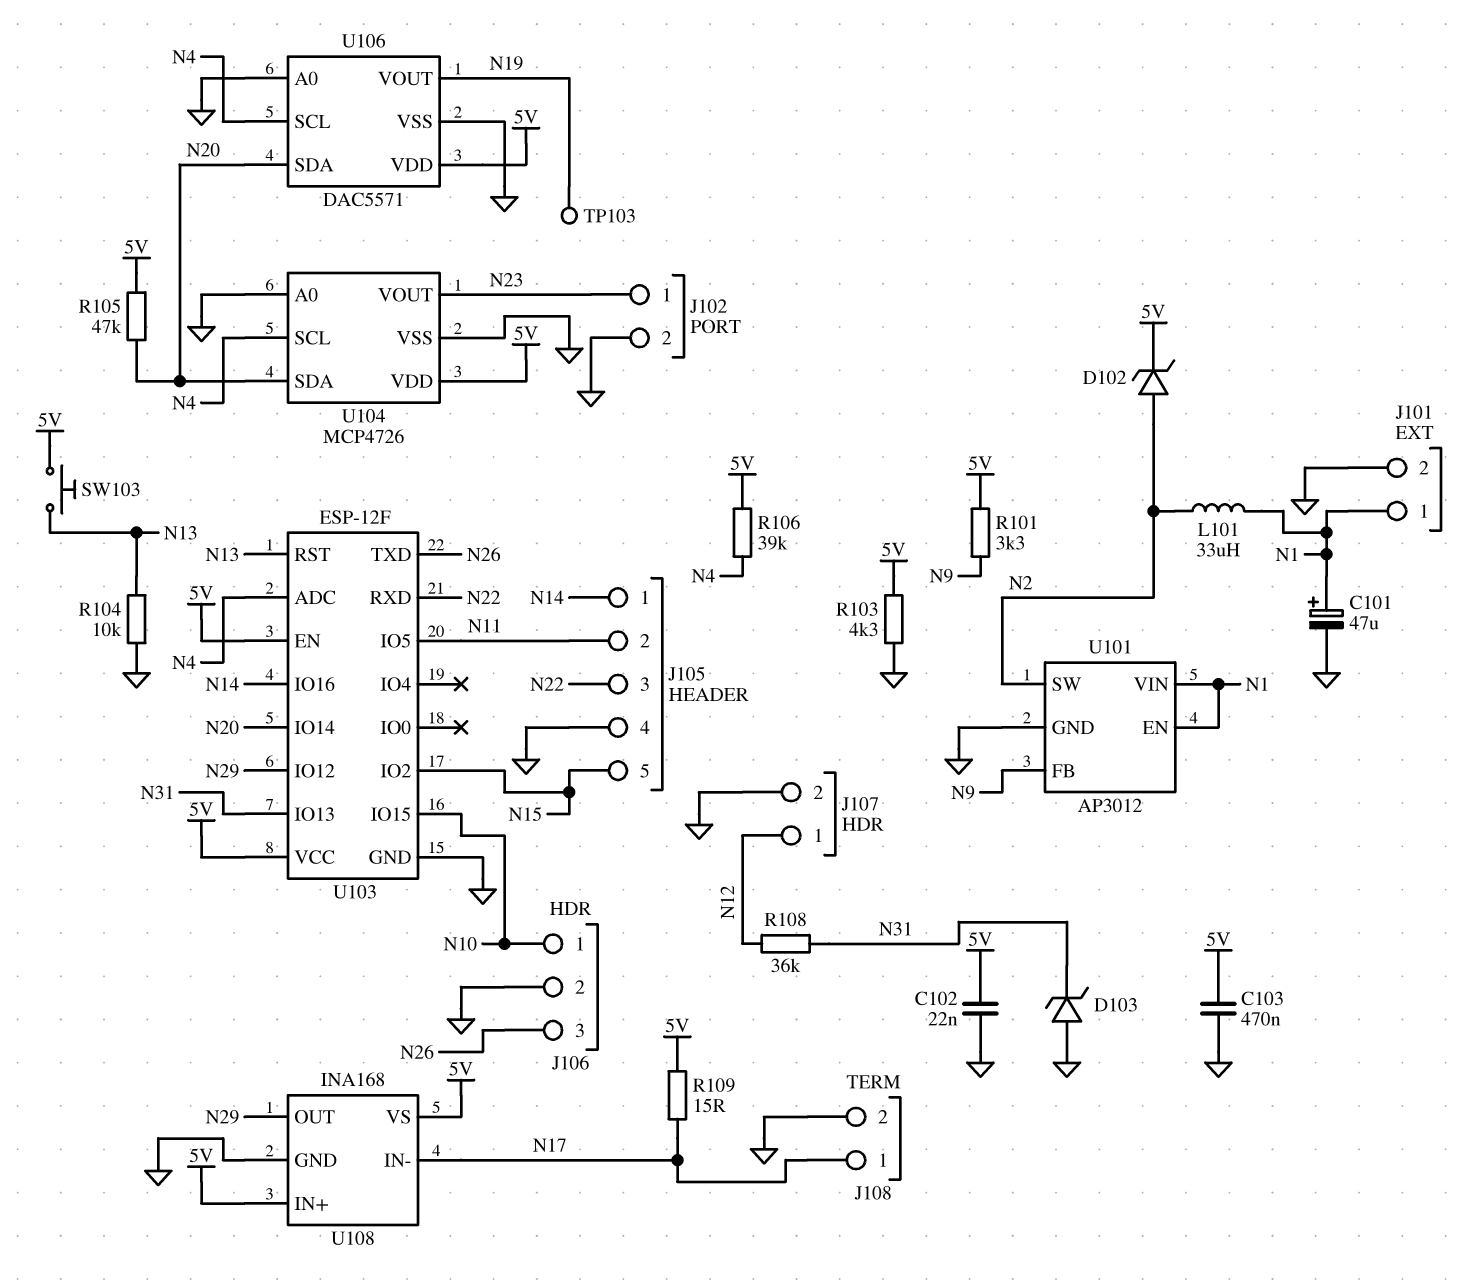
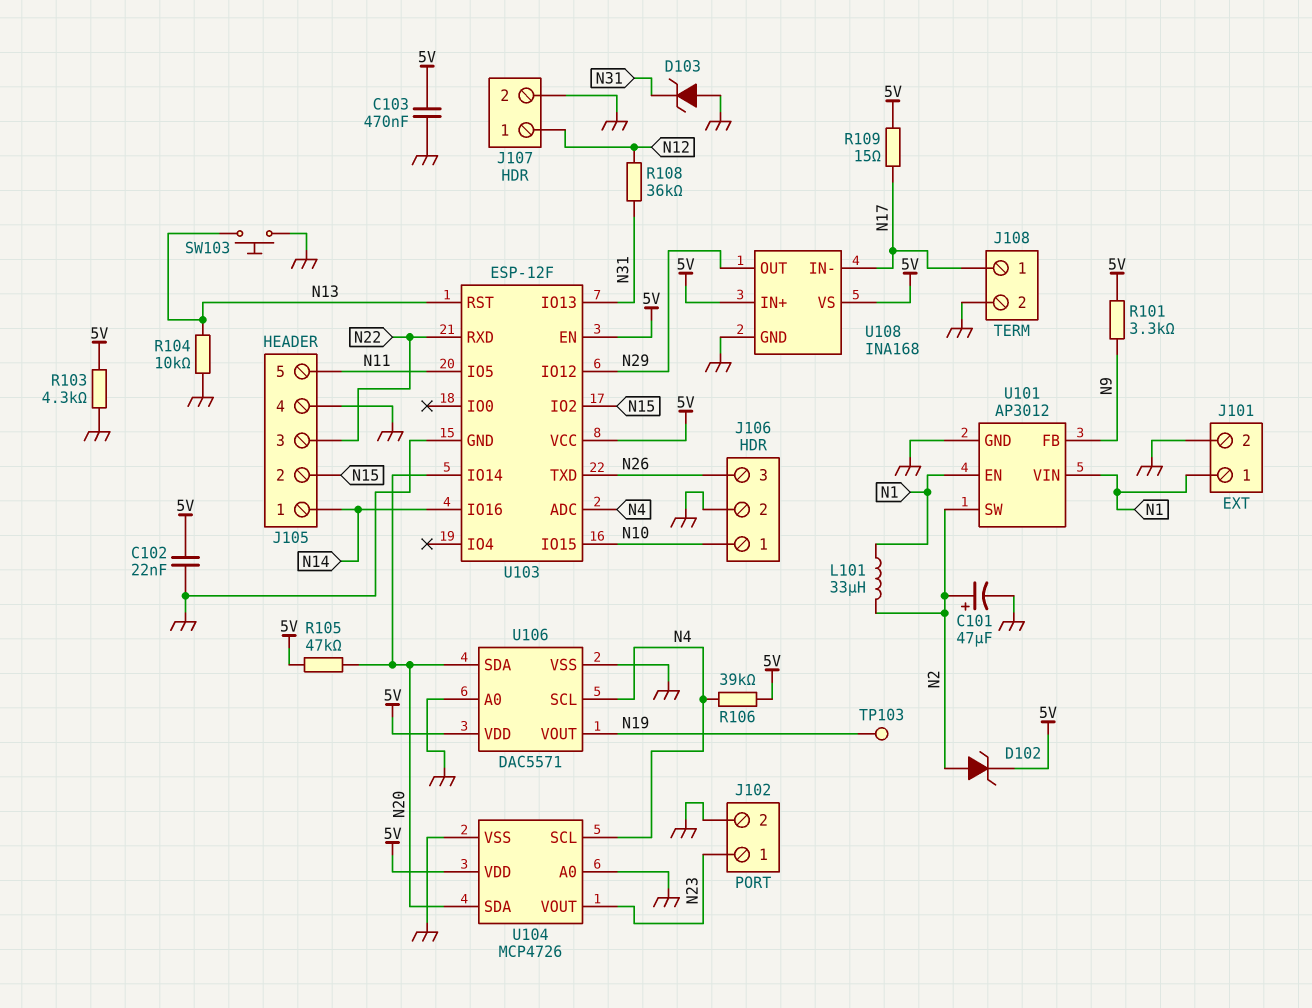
C101: 47uF (plus N1, minus GND) -> 47uF (plus N2, minus GND)
J105 pin 2: N11 -> N15
J105 pin 5: N15 -> N11
SW103: button (5V, N13) -> button (GND, N13)

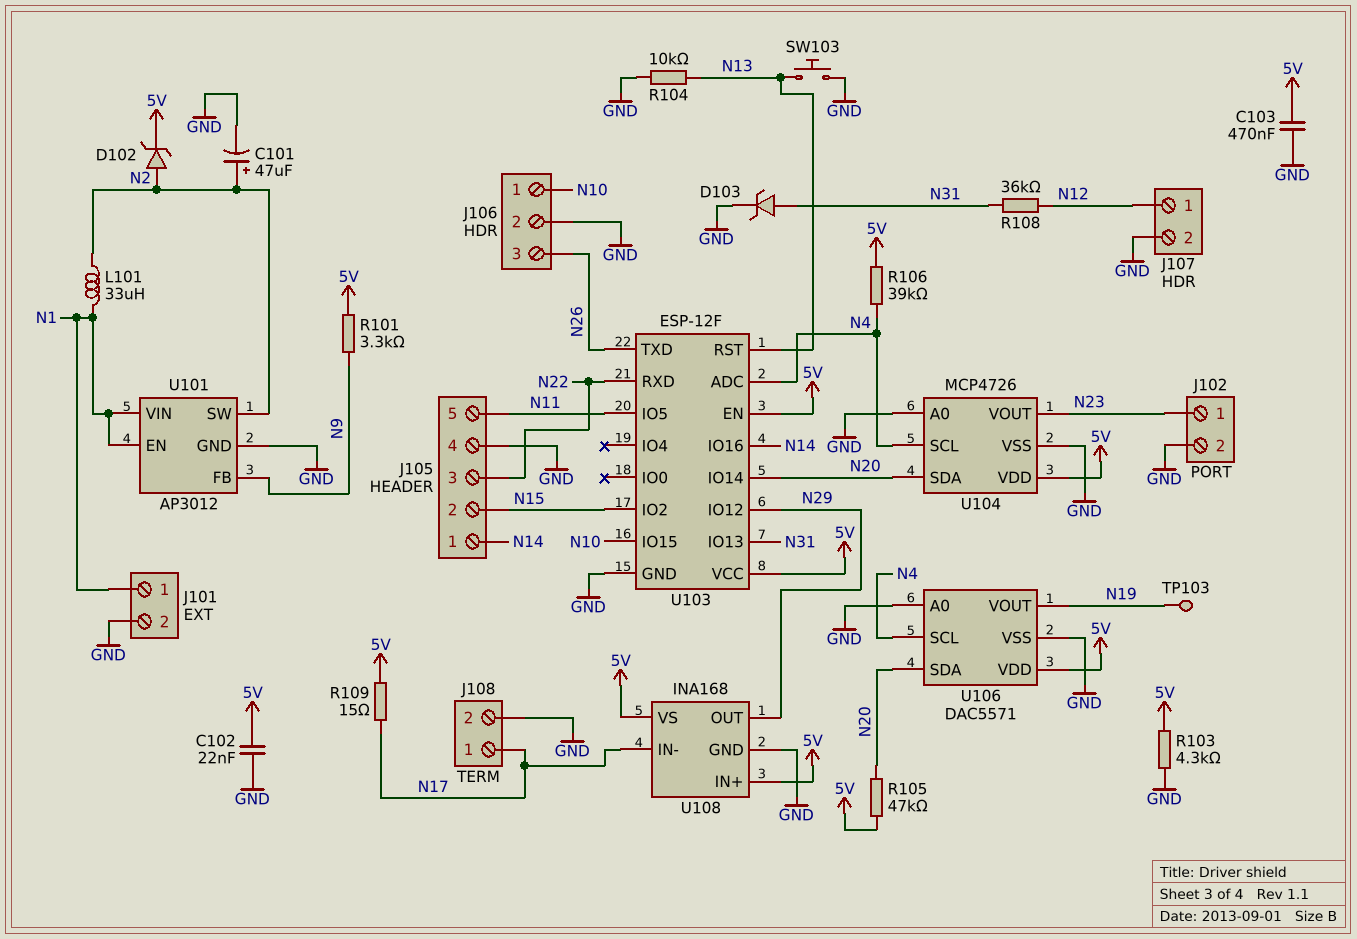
D103: zener (A GND, K N31) -> zener (A N31, K GND)

